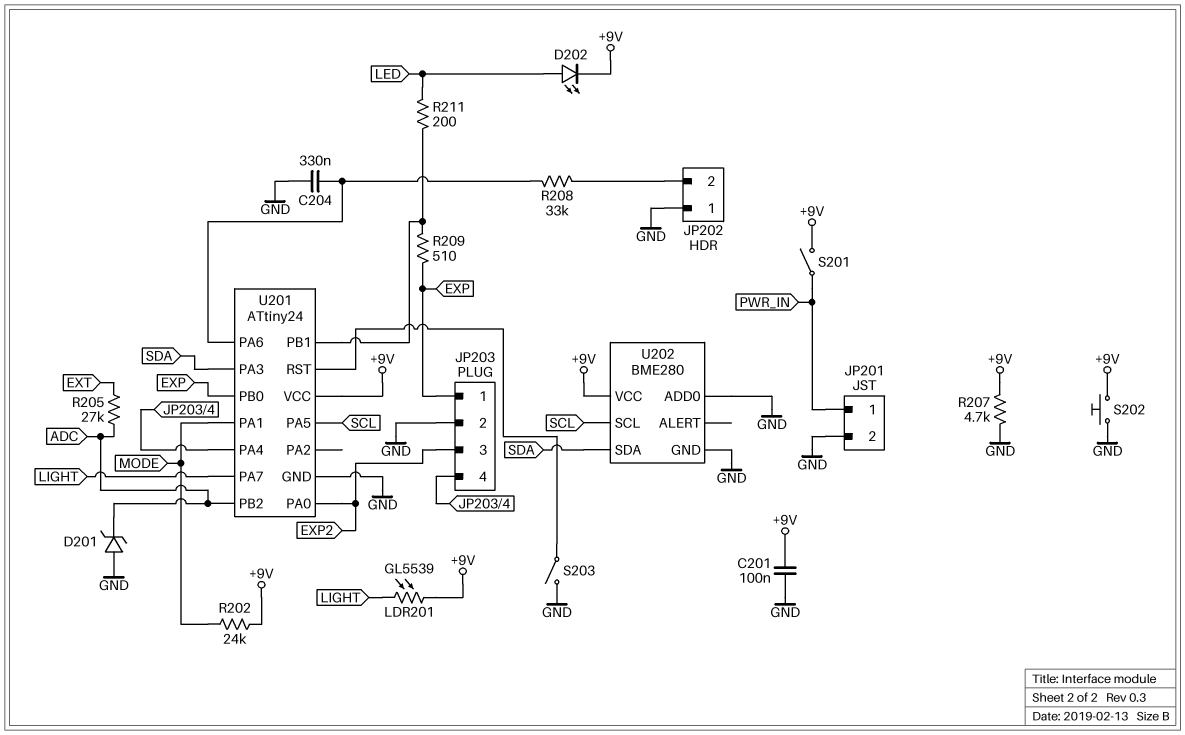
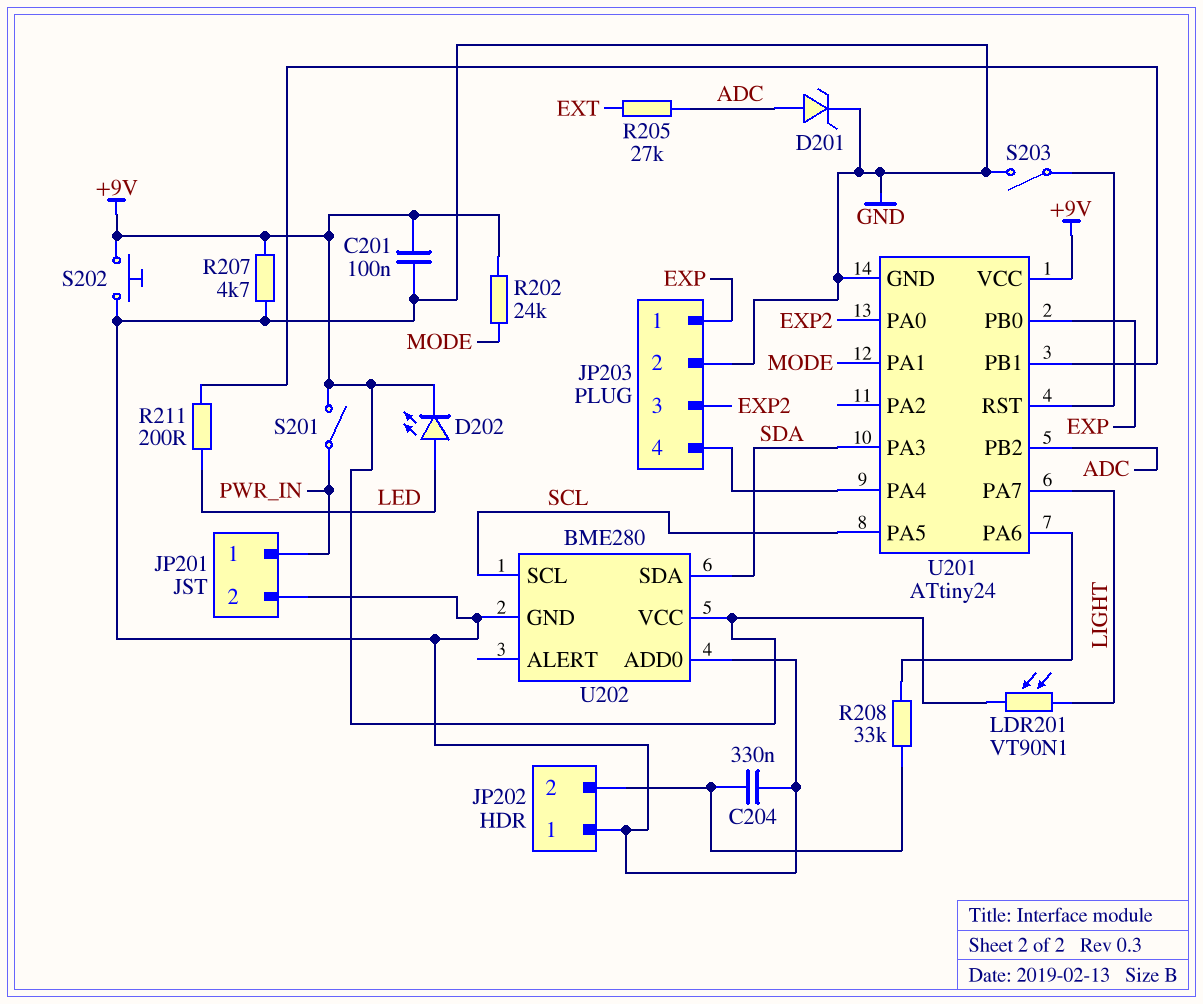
C204: 330nF (GND, U201/PA6) -> 330nF (GND, JP202/2)
D201: zener (A GND, K ADC) -> zener (A ADC, K GND)
LDR201: GL5539 (+9V, LIGHT) -> VT90N1 (+9V, LIGHT)
R209: 510 (EXP, U201/PB1) -> none

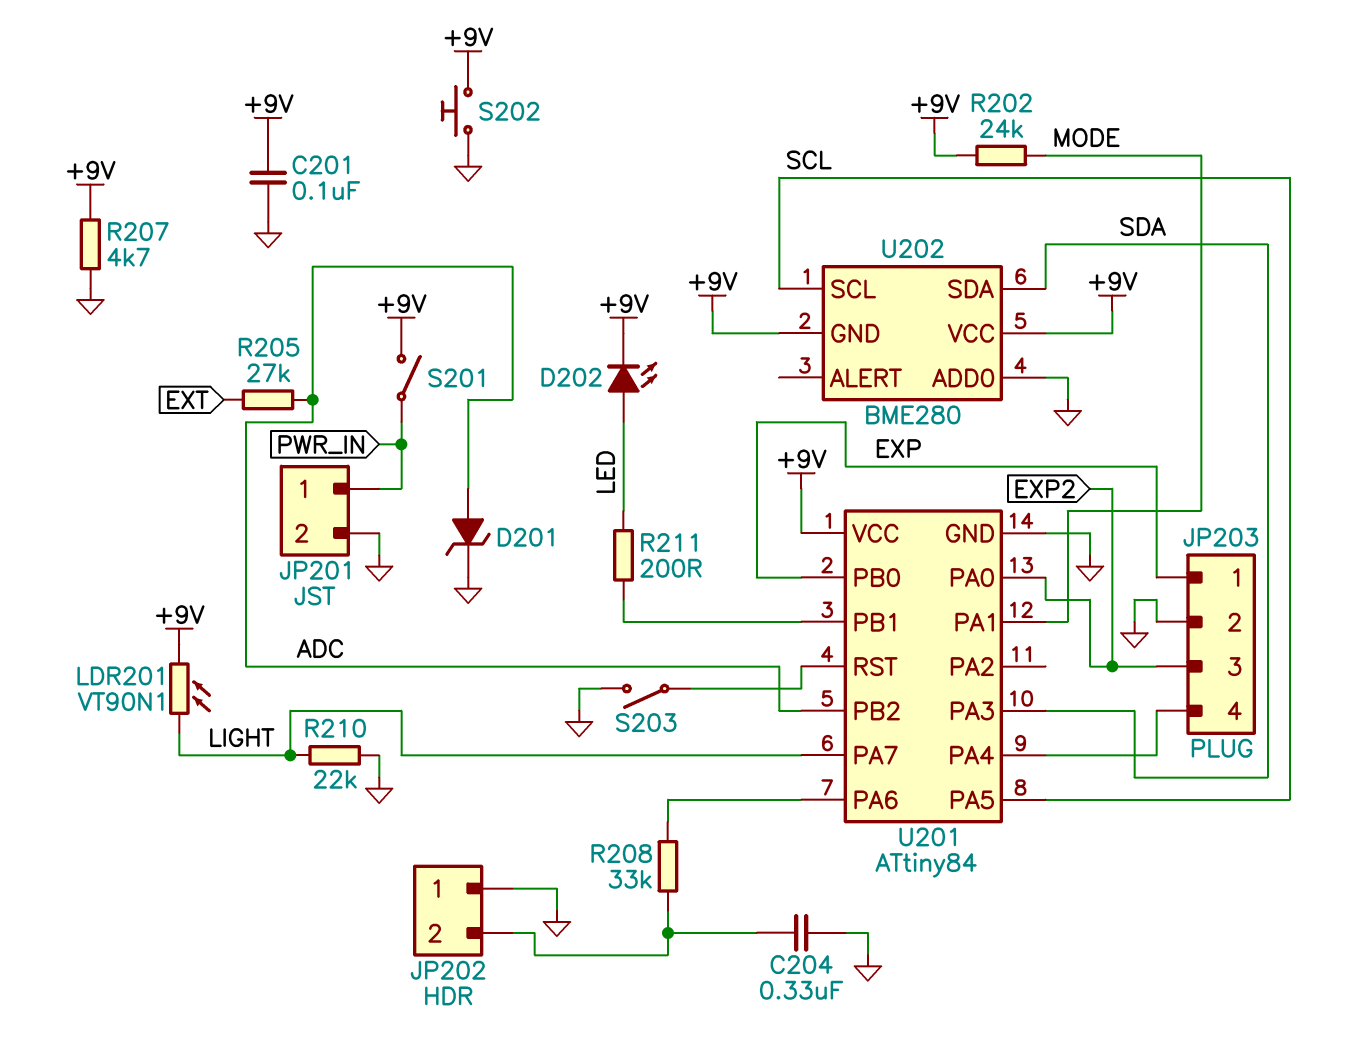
R210: none -> 22k (GND, LIGHT)
U201: ATtiny24 -> ATtiny84
U202 pin GND: GND -> +9V

